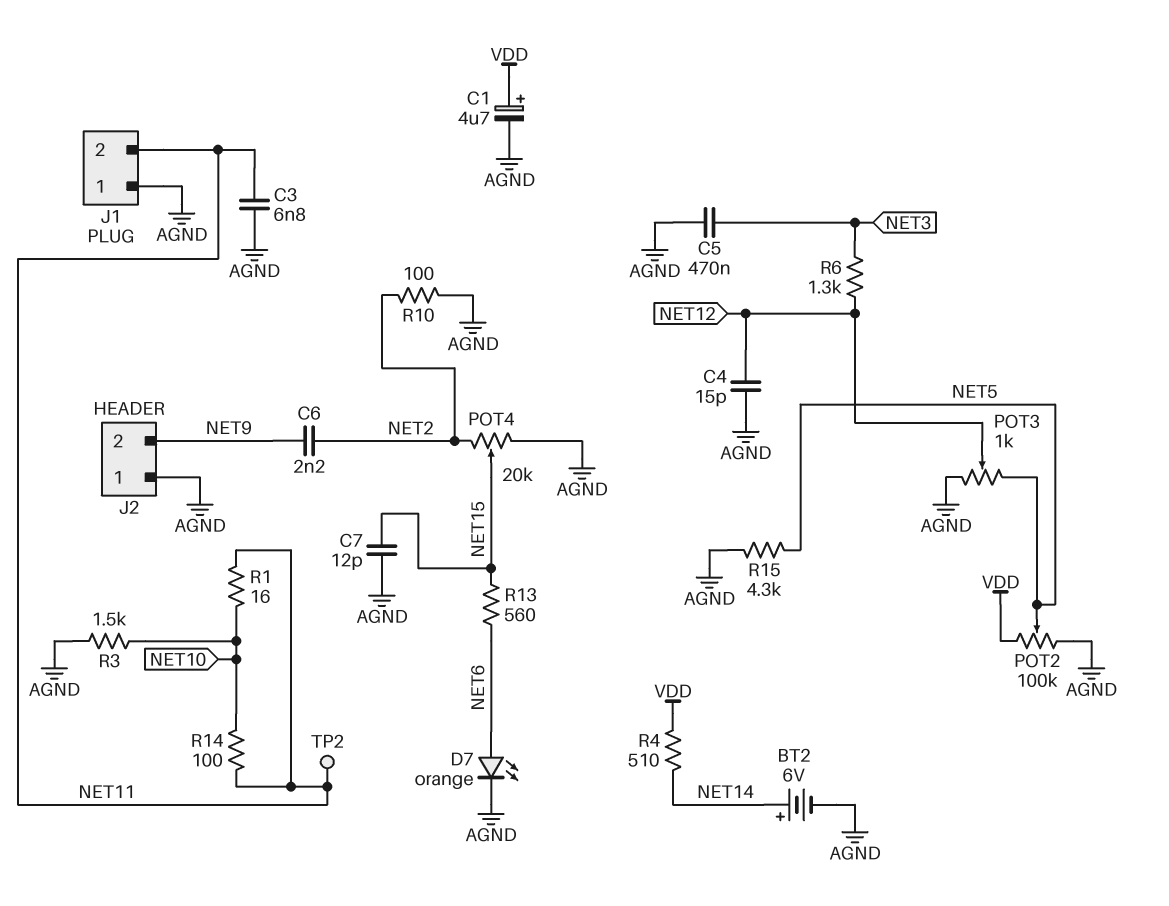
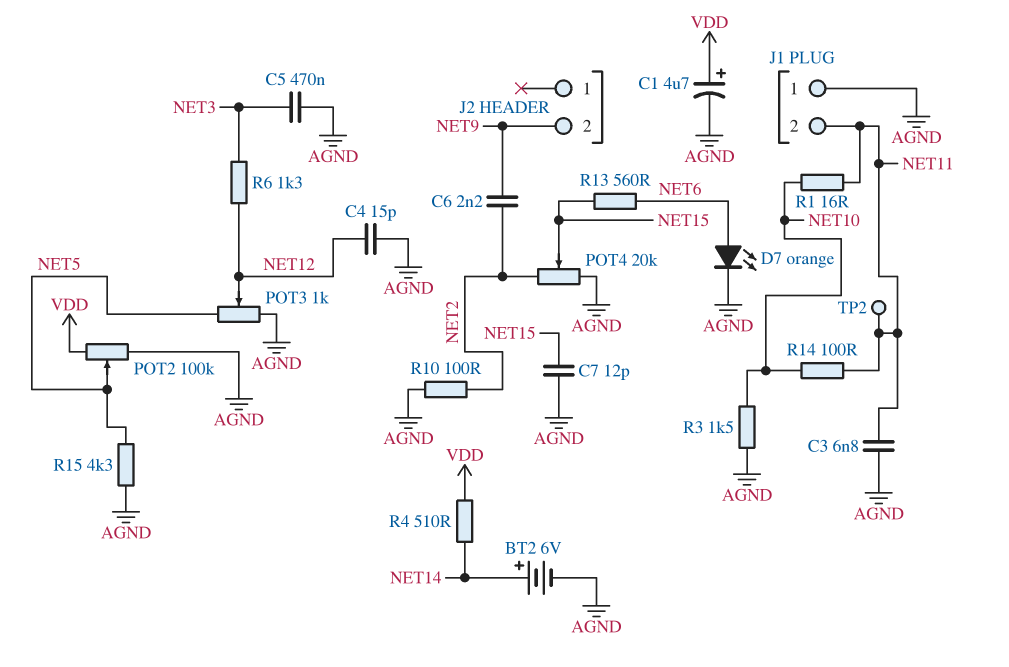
J2 pin 1: AGND -> none

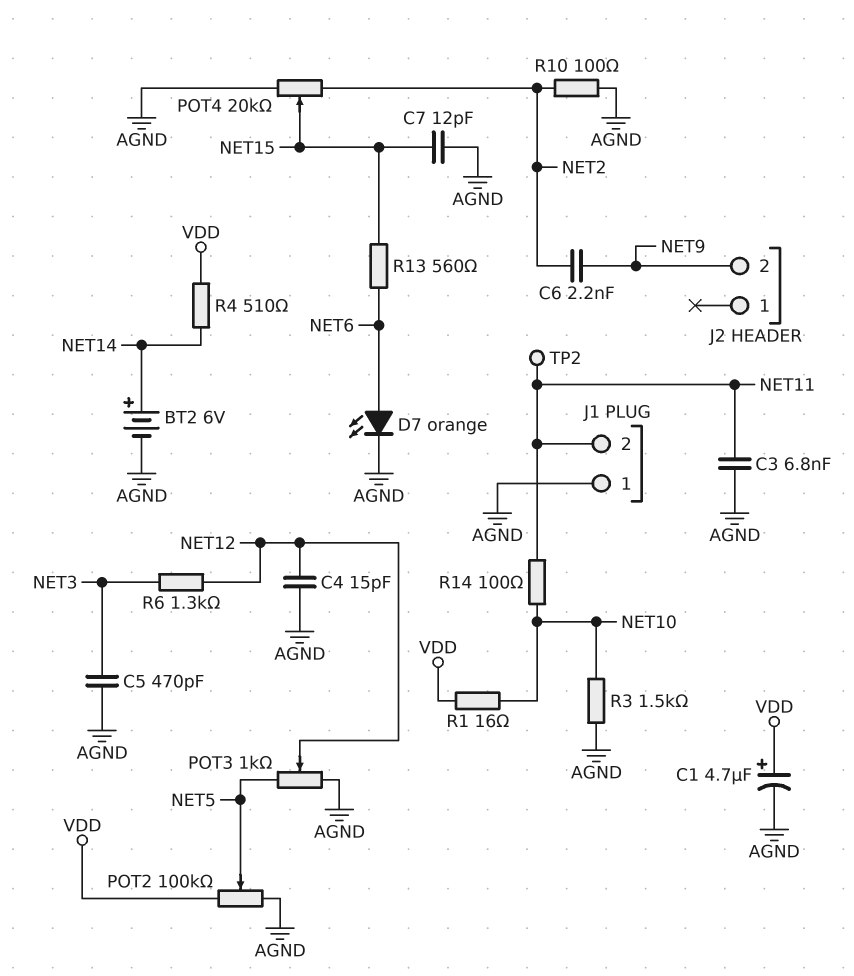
C5: 470nF (AGND, NET3) -> 470pF (AGND, NET3)
R1: 16 (NET10, NET11) -> 16 (NET10, VDD)
R15: 4.3k (AGND, NET5) -> none

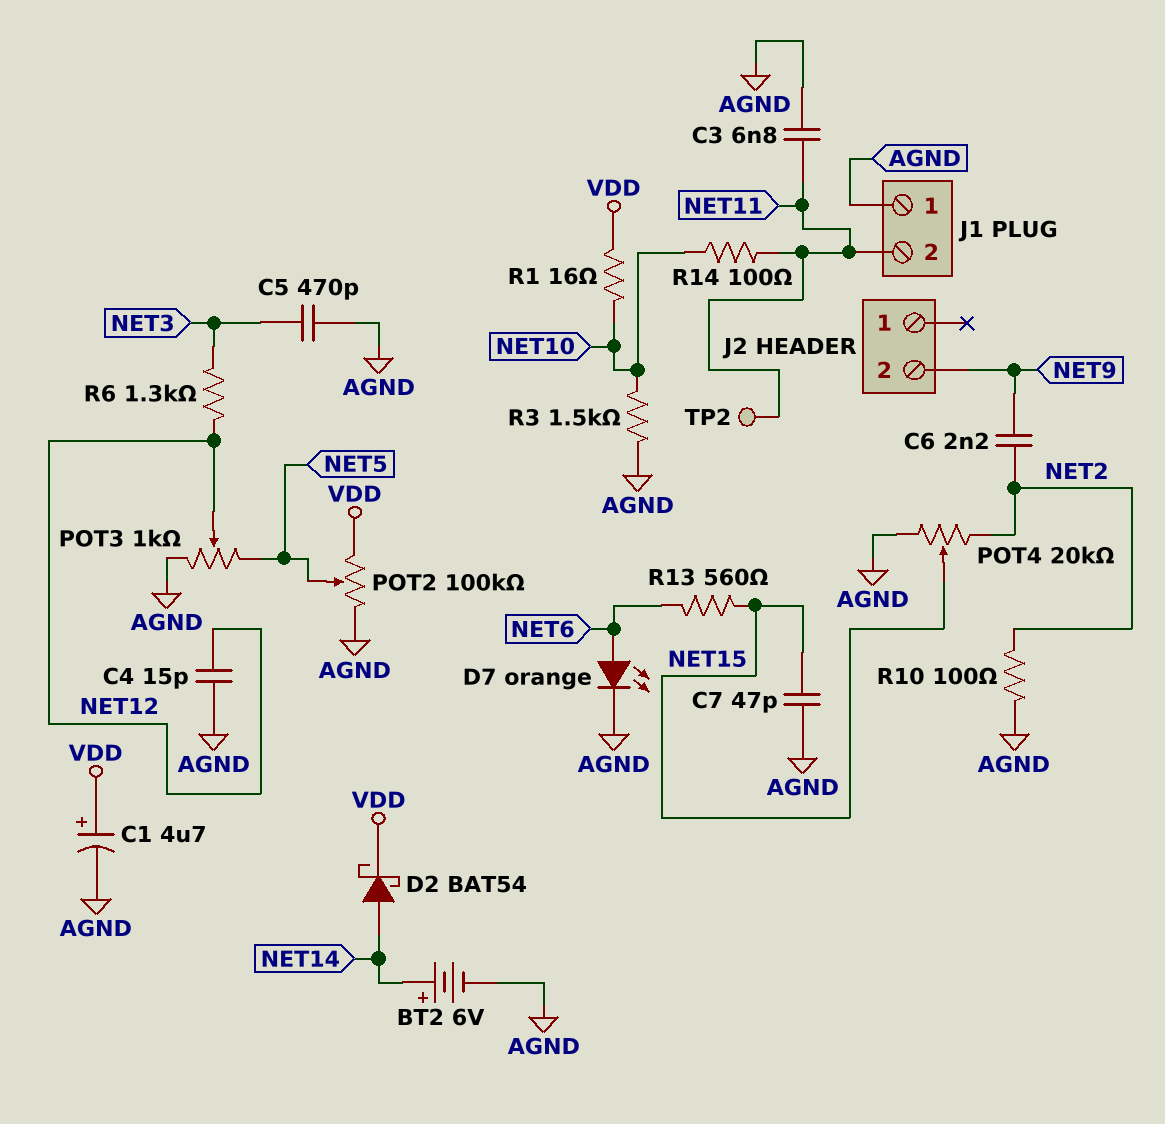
C7: 12pF (AGND, NET15) -> 47pF (AGND, NET15)
D2: none -> schottky BAT54 (A NET14, K VDD)
R4: 510 (NET14, VDD) -> none

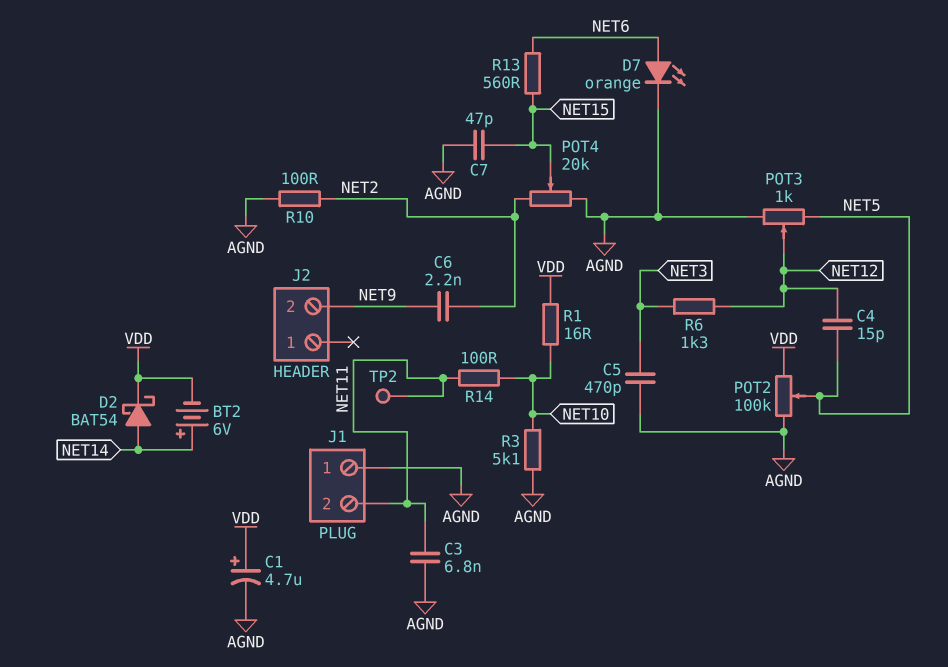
BT2: 6V (plus NET14, minus AGND) -> 6V (plus NET14, minus VDD)
C4: 15pF (AGND, NET12) -> 15pF (NET5, NET12)
R3: 1.5k (AGND, NET10) -> 5.1k (AGND, NET10)

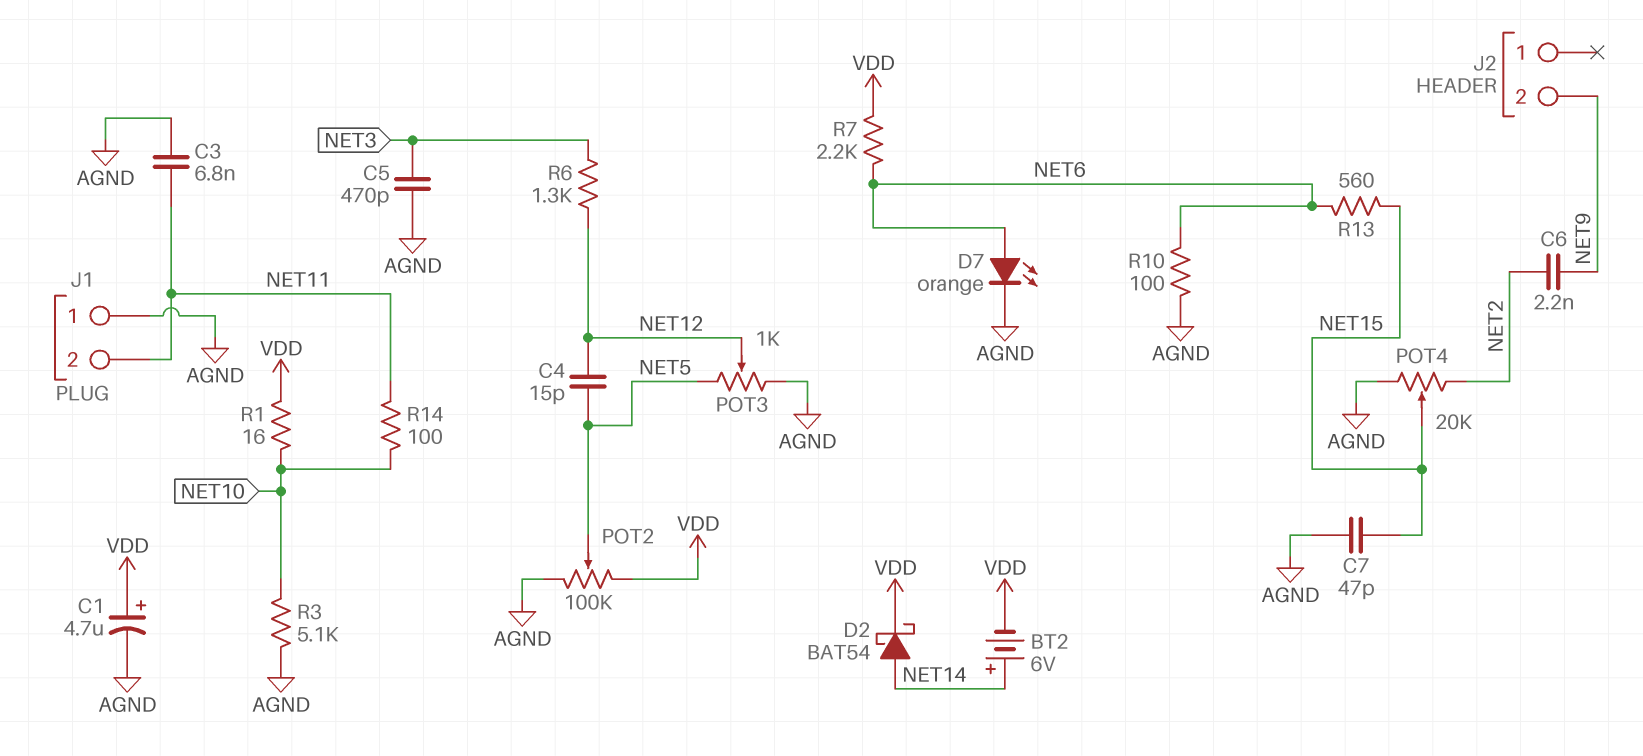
R7: none -> 2.2k (NET6, VDD)
R10: 100 (AGND, NET2) -> 100 (AGND, NET6)
TP2: test point (NET11) -> none

